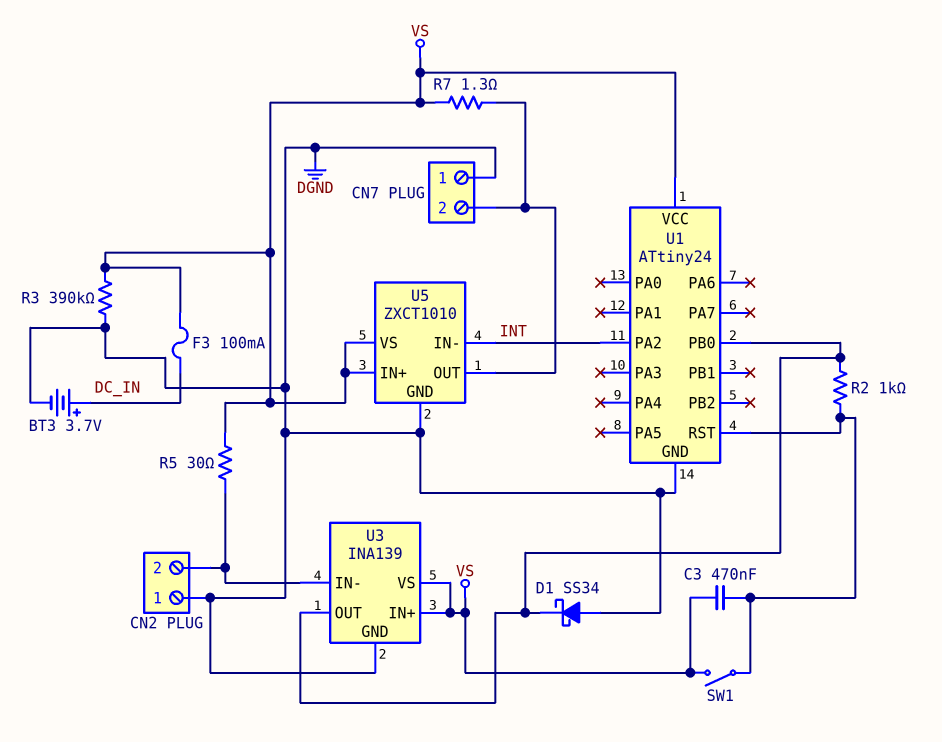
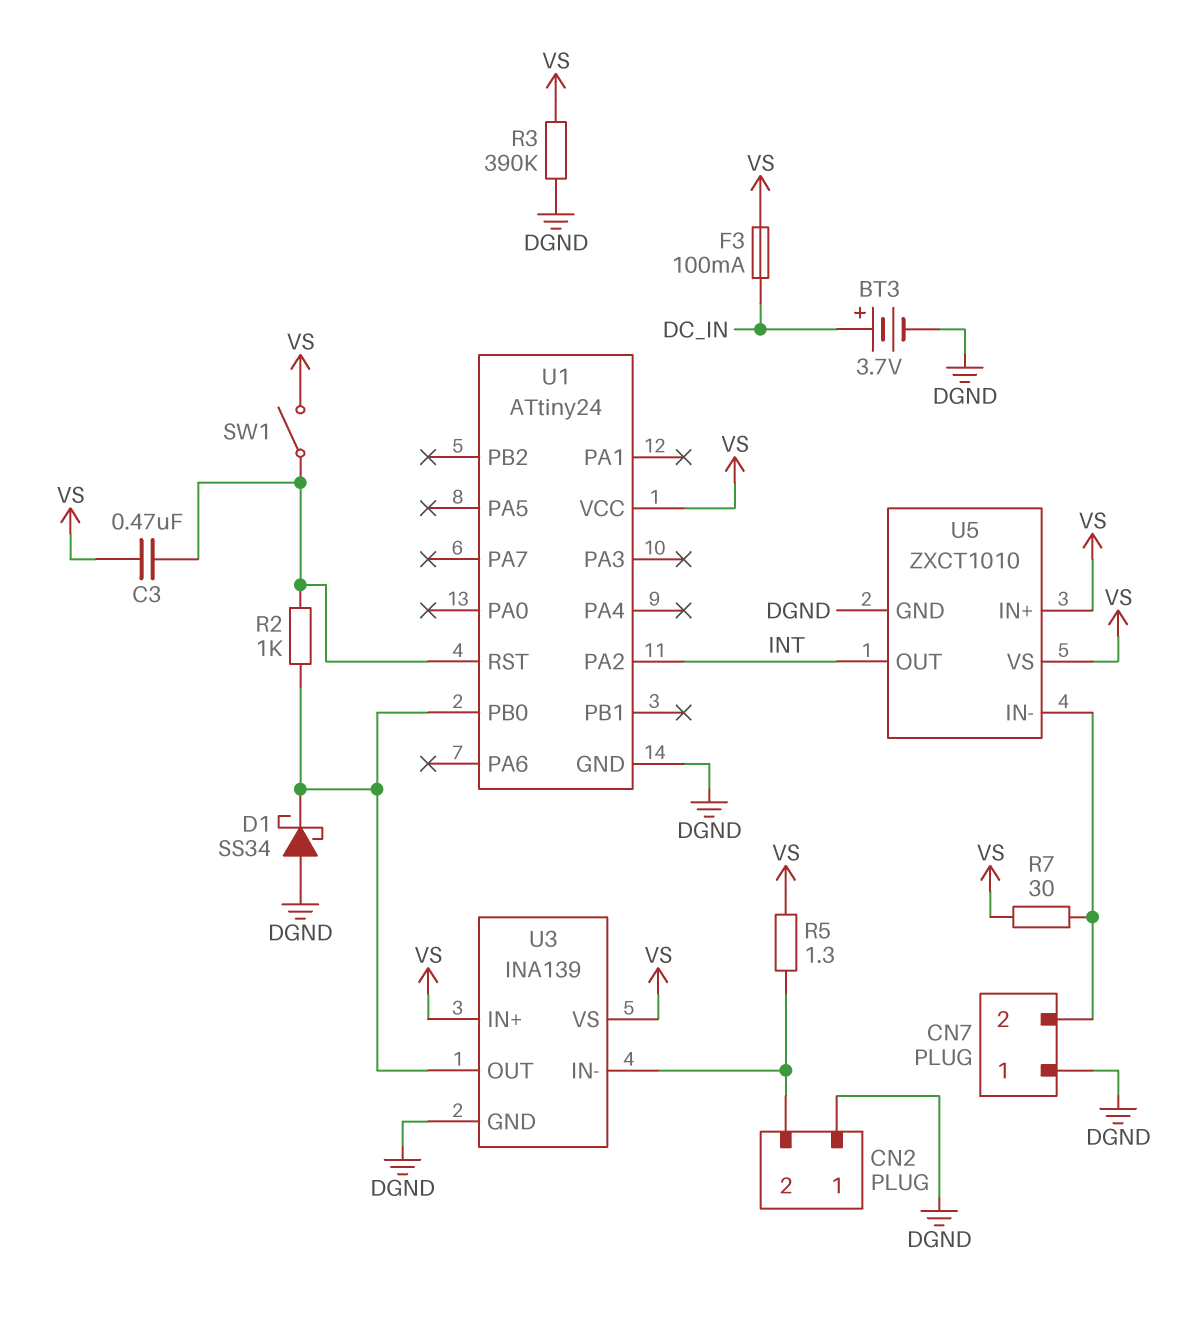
R5: 30 (CN2/2, VS) -> 1.3 (CN2/2, VS)
R7: 1.3 (CN7/2, VS) -> 30 (CN7/2, VS)
U5 pin IN-: INT -> CN7/2
U5 pin OUT: CN7/2 -> INT

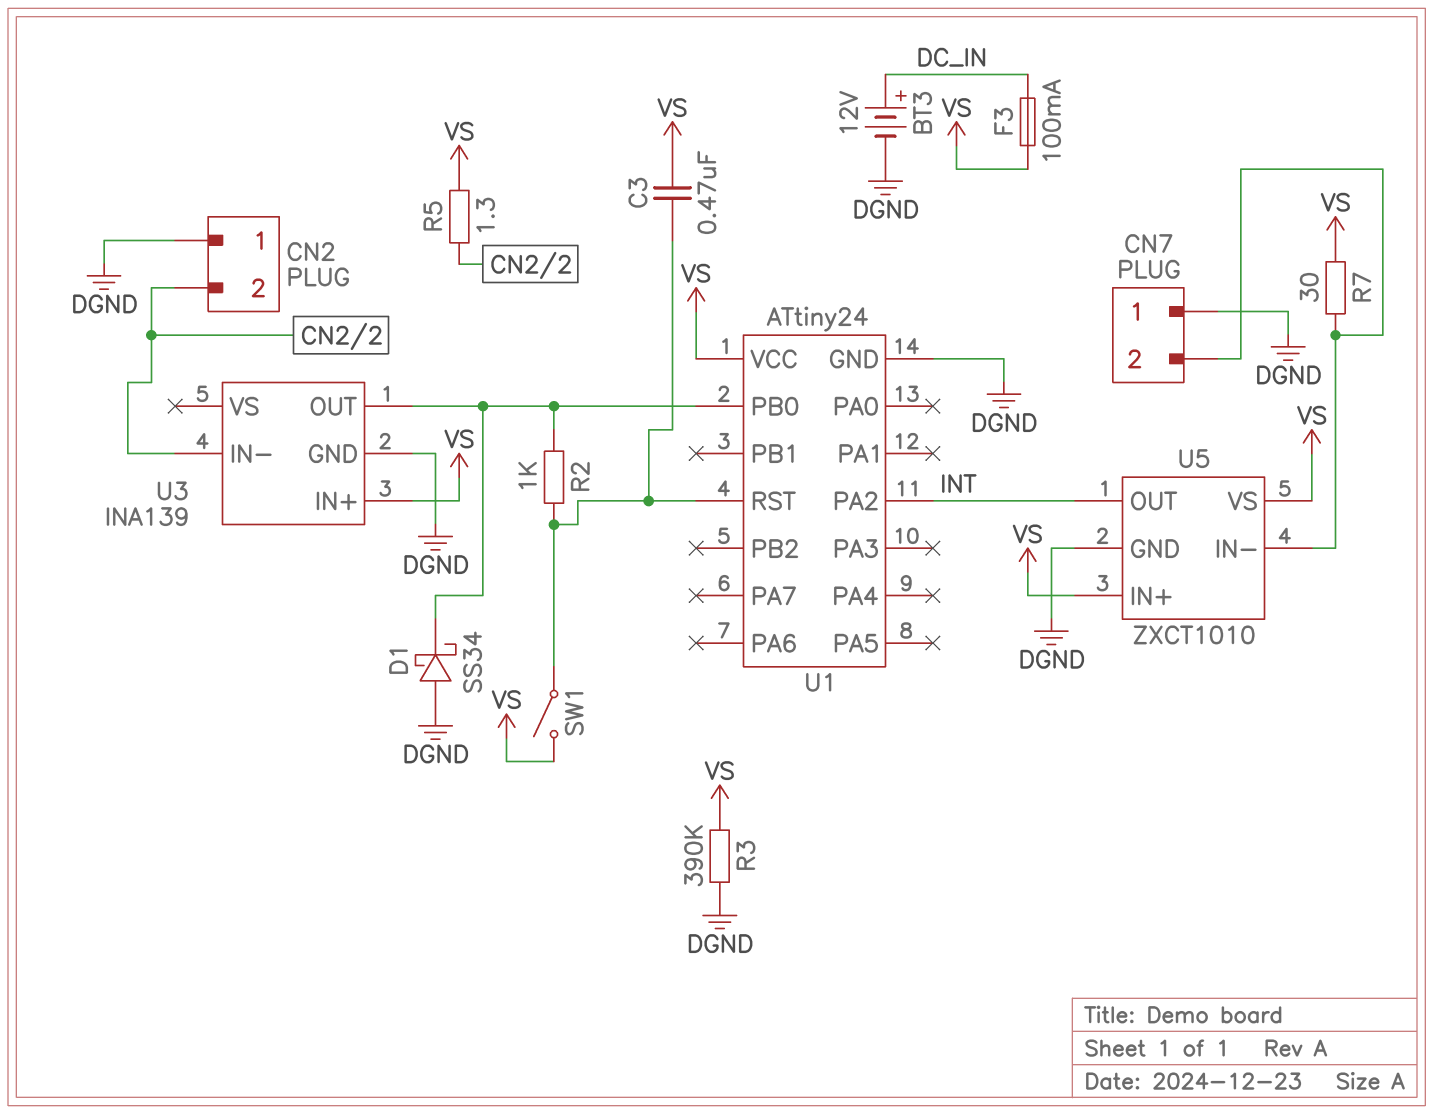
BT3: 3.7V (plus DC_IN, minus DGND) -> 12V (plus DC_IN, minus DGND)
U3 pin VS: VS -> none

